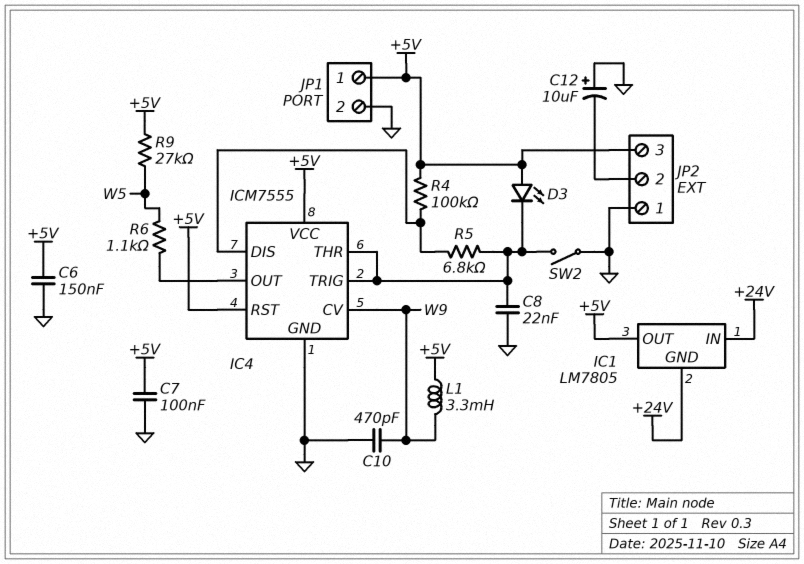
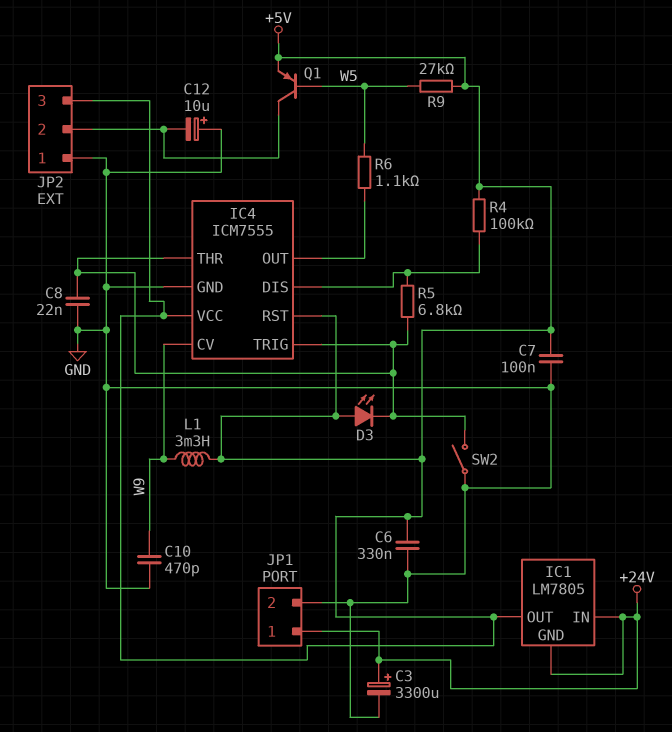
C3: none -> 3300uF (plus +24V, minus GND)
C6: 150nF (+5V, GND) -> 330nF (+5V, GND)
JP1 pin 1: +5V -> +24V
Q1: none -> PNP (B W5, C JP2/2, E +5V)

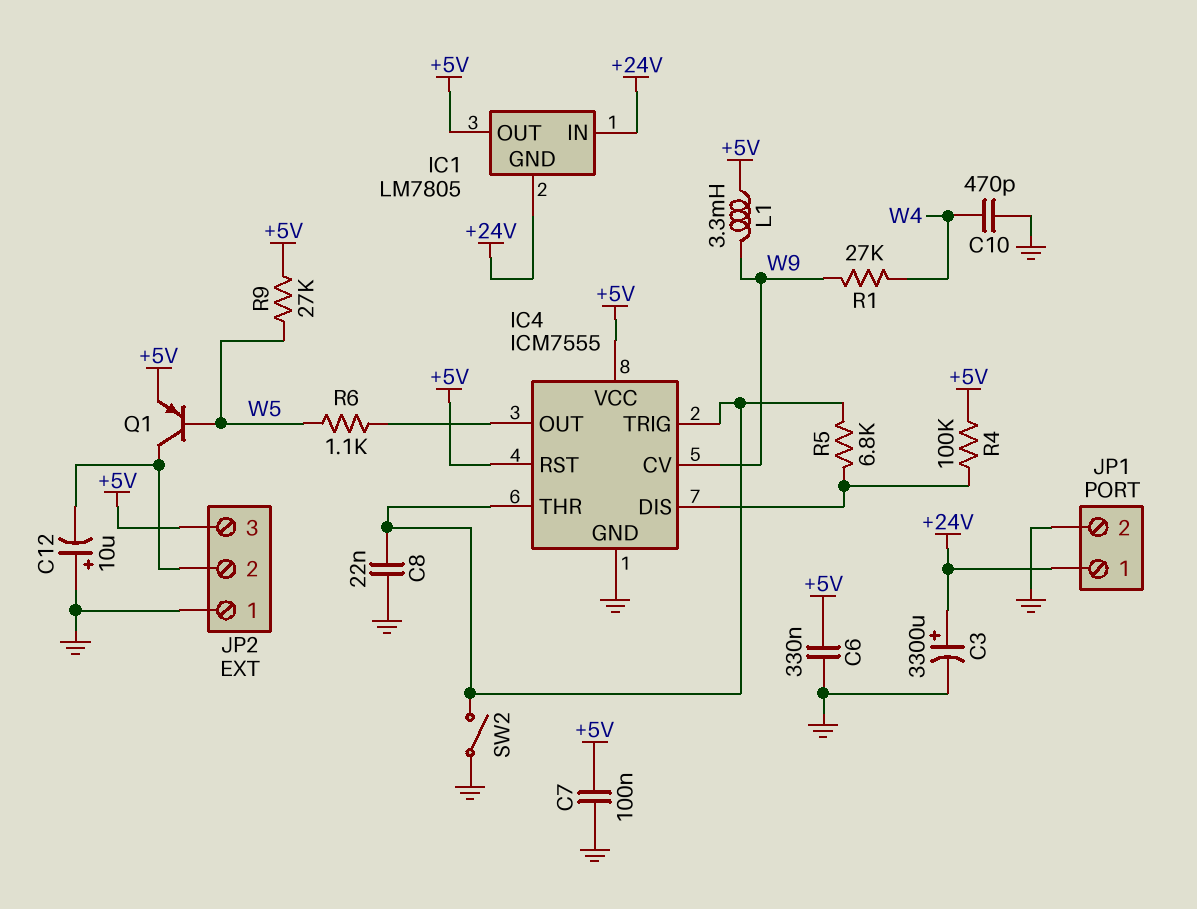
C10: 470pF (GND, W9) -> 470pF (GND, W4)
D3: LED (A +5V, K IC4/THR) -> none
R1: none -> 27k (W4, W9)

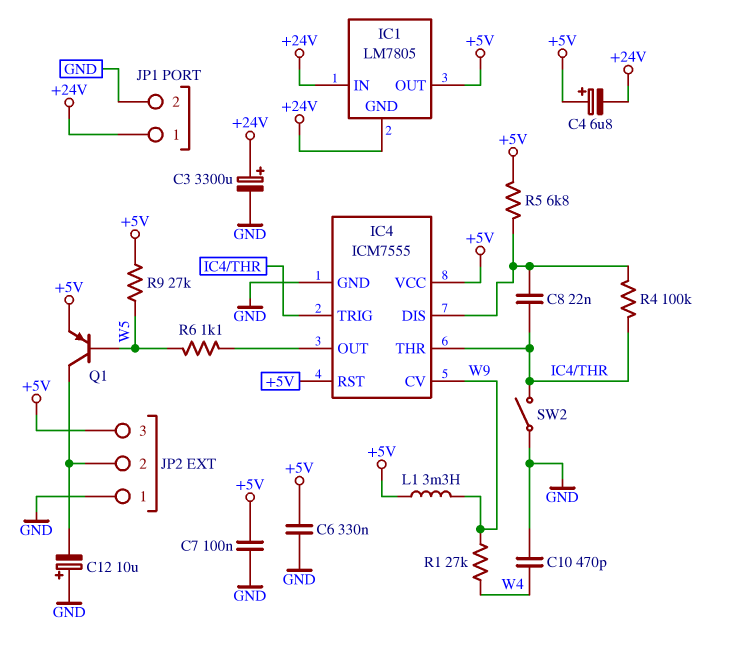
C4: none -> 6.8uF (plus +5V, minus +24V)
C8: 22nF (GND, IC4/THR) -> 22nF (IC4/DIS, IC4/THR)
R4: 100k (+5V, IC4/DIS) -> 100k (IC4/DIS, IC4/THR)
R5: 6.8k (IC4/DIS, IC4/THR) -> 6.8k (+5V, IC4/DIS)

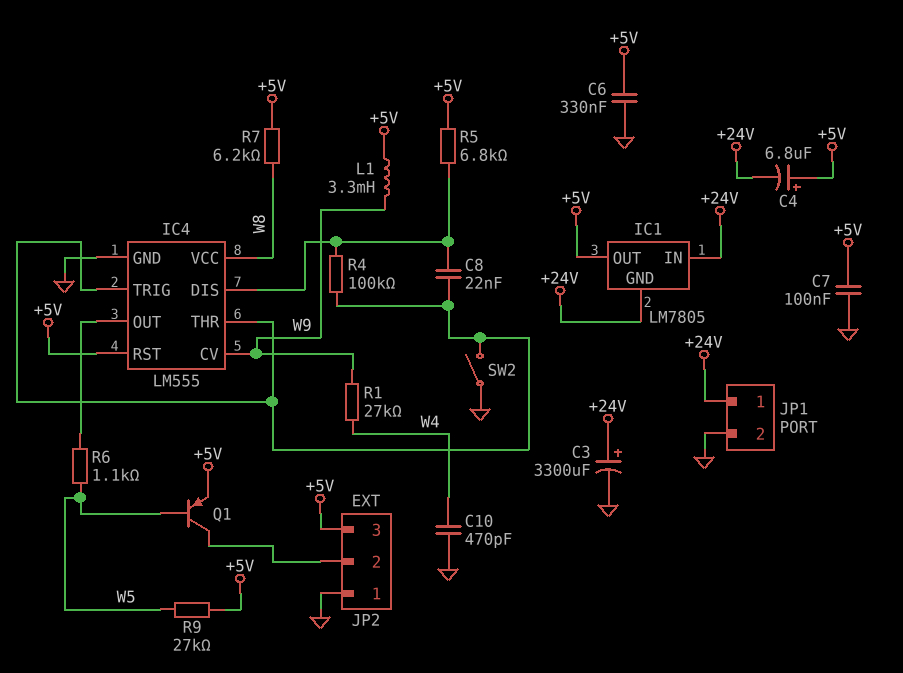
C12: 10uF (plus GND, minus JP2/2) -> none
IC4: ICM7555 -> LM555
IC4 pin VCC: +5V -> W8
R7: none -> 6.2k (+5V, W8)

